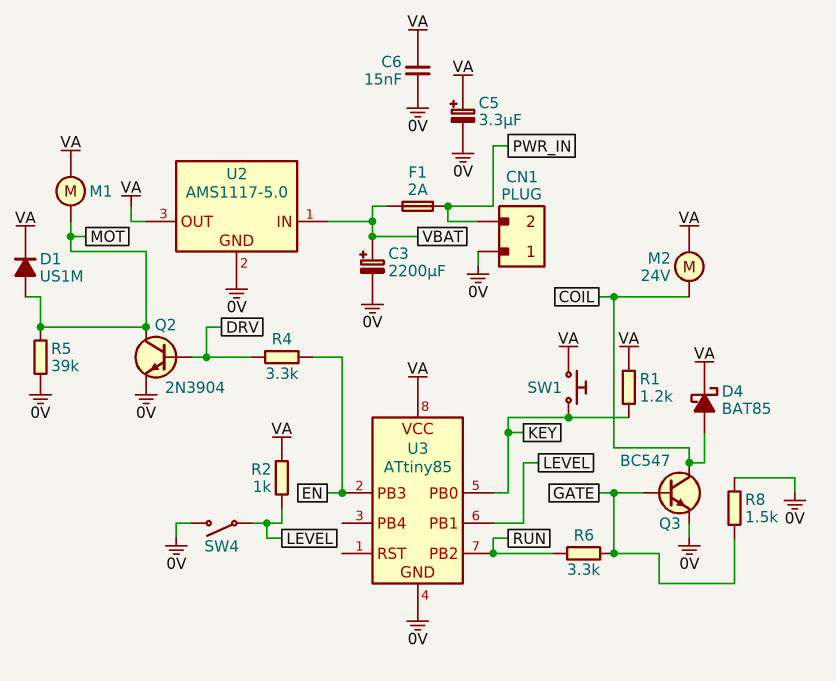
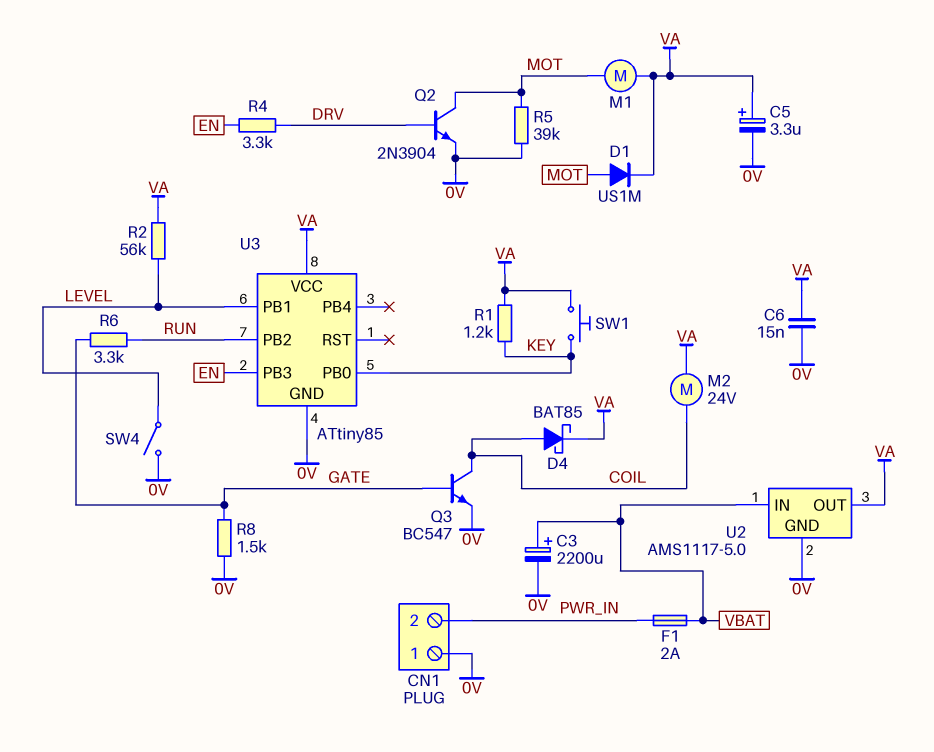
R2: 1k (LEVEL, VA) -> 56k (LEVEL, VA)

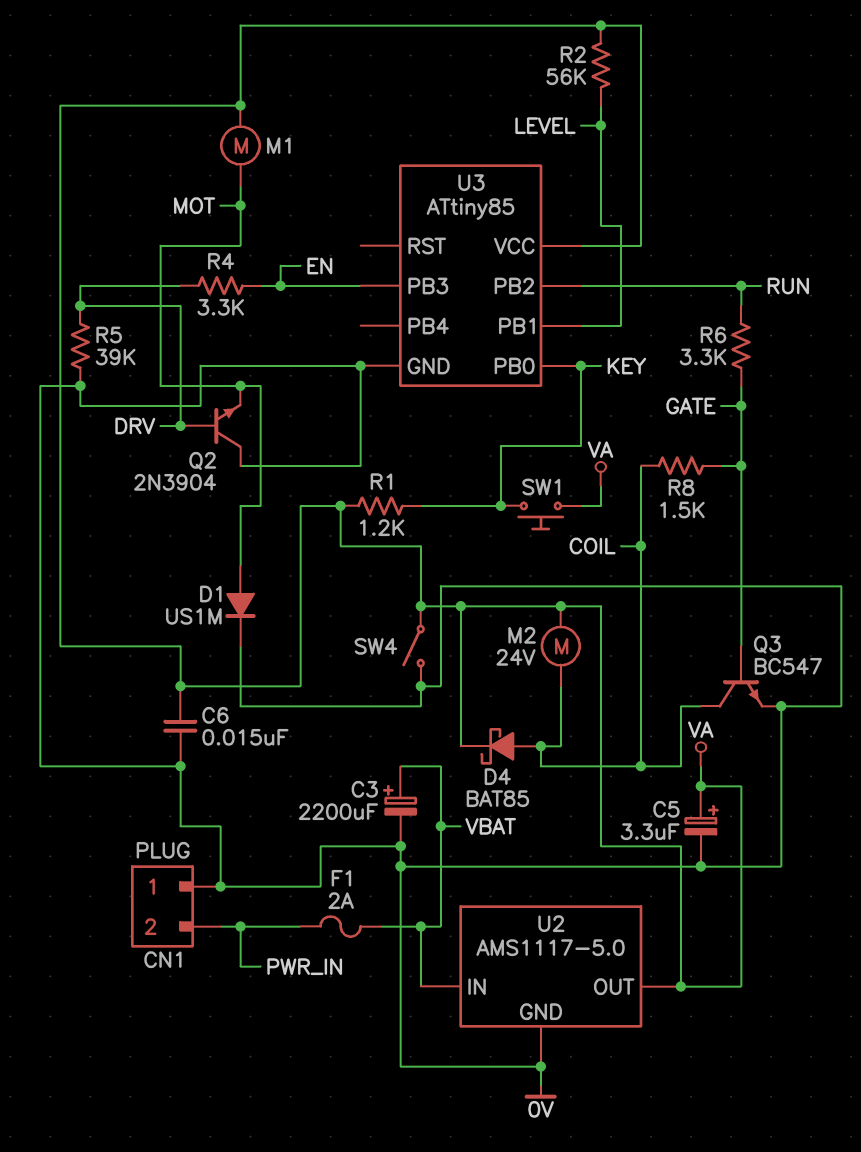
D1: diode US1M (A MOT, K VA) -> diode US1M (A MOT, K 0V)
Q2: NPN 2N3904 (B DRV, C MOT, E 0V) -> NPN 2N3904 (B DRV, C 0V, E MOT)
R5: 39k (0V, MOT) -> 39k (0V, DRV)
R8: 1.5k (0V, GATE) -> 1.5k (COIL, GATE)
SW4: switch (0V, LEVEL) -> switch (0V, VA)

